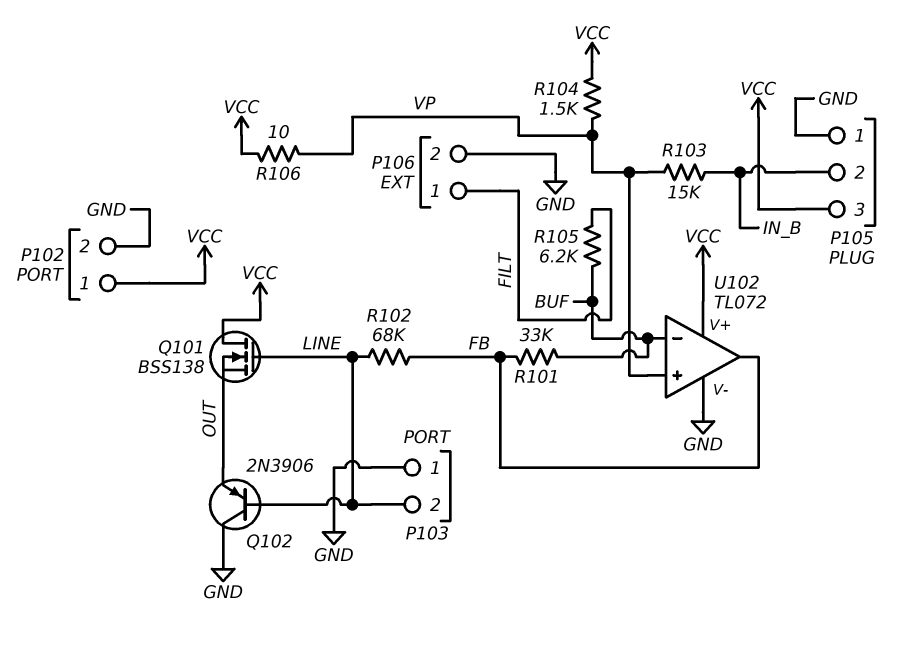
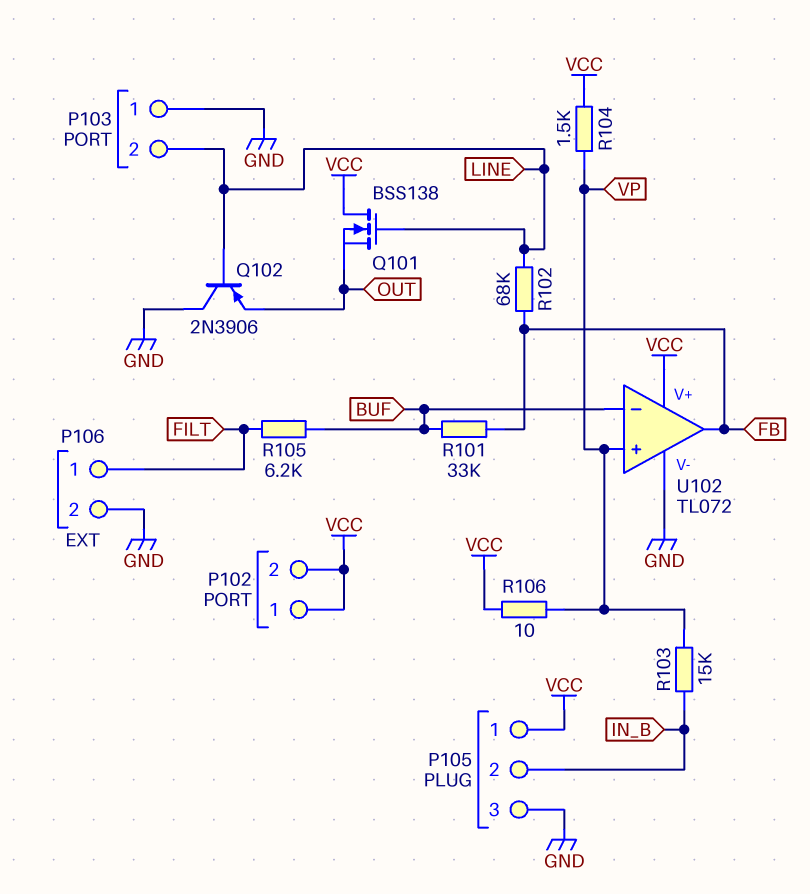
P102 pin 2: GND -> VCC
P105 pin 1: GND -> VCC
P105 pin 3: VCC -> GND

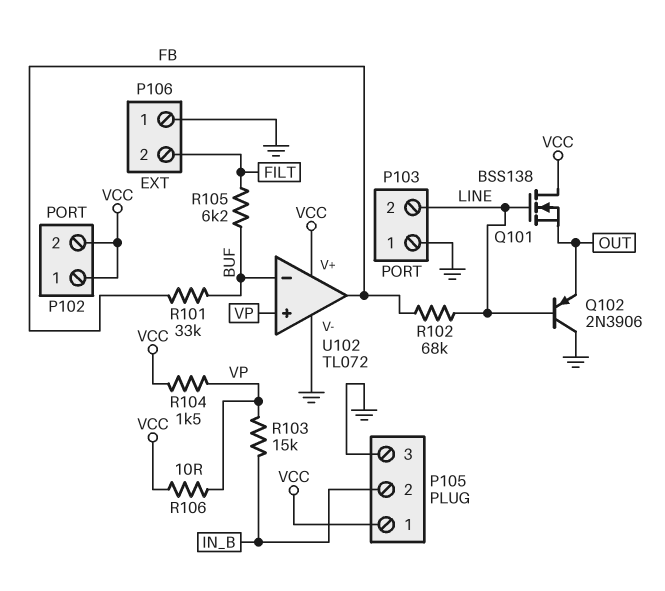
P106 pin 1: FILT -> GND
P106 pin 2: GND -> FILT

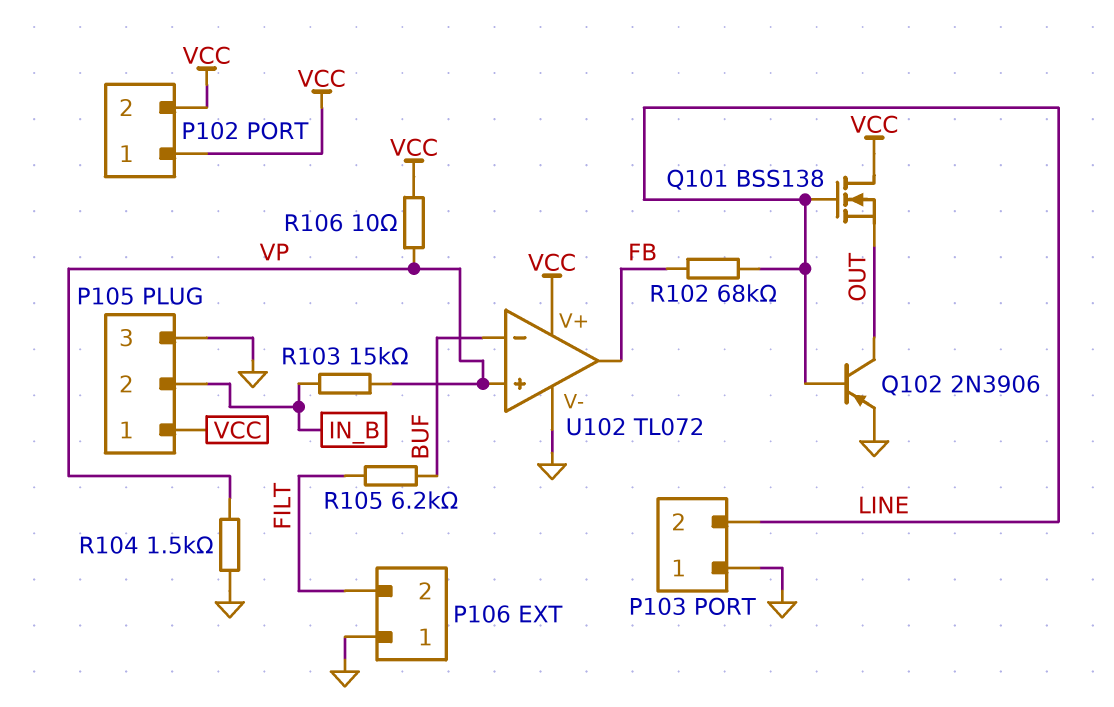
Q102: PNP 2N3906 (B LINE, C GND, E OUT) -> PNP 2N3906 (B LINE, C OUT, E GND)
R101: 33k (BUF, FB) -> none
R104: 1.5k (VCC, VP) -> 1.5k (GND, VP)

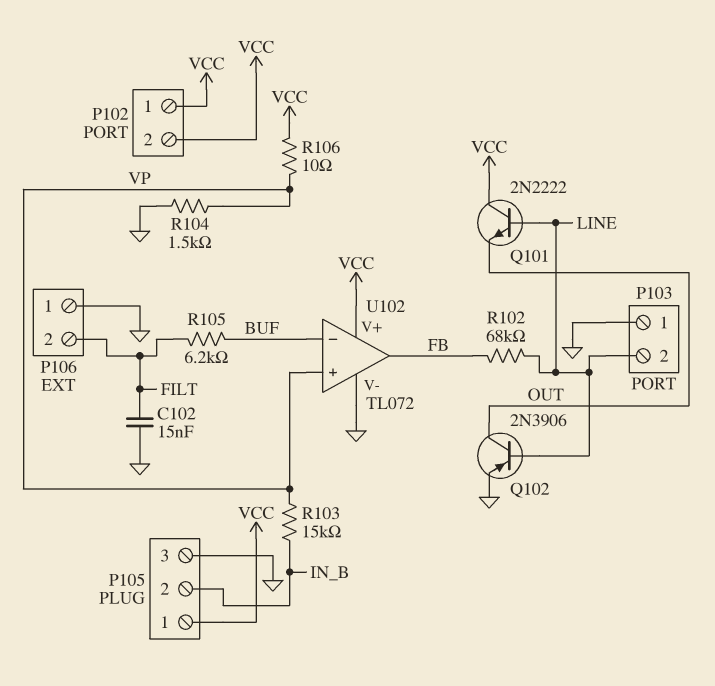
C102: none -> 15nF (FILT, GND)
Q101: NMOS BSS138 (G LINE, D VCC, S OUT) -> NPN 2N2222 (B LINE, C VCC, E OUT)

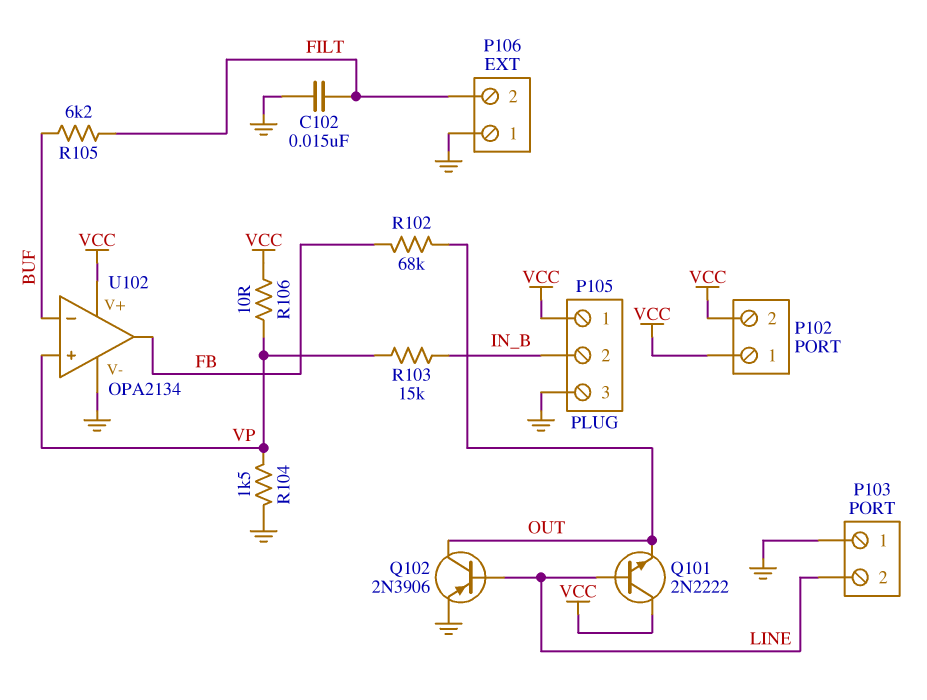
R102: 68k (FB, LINE) -> 68k (FB, OUT)
U102: TL072 -> OPA2134

